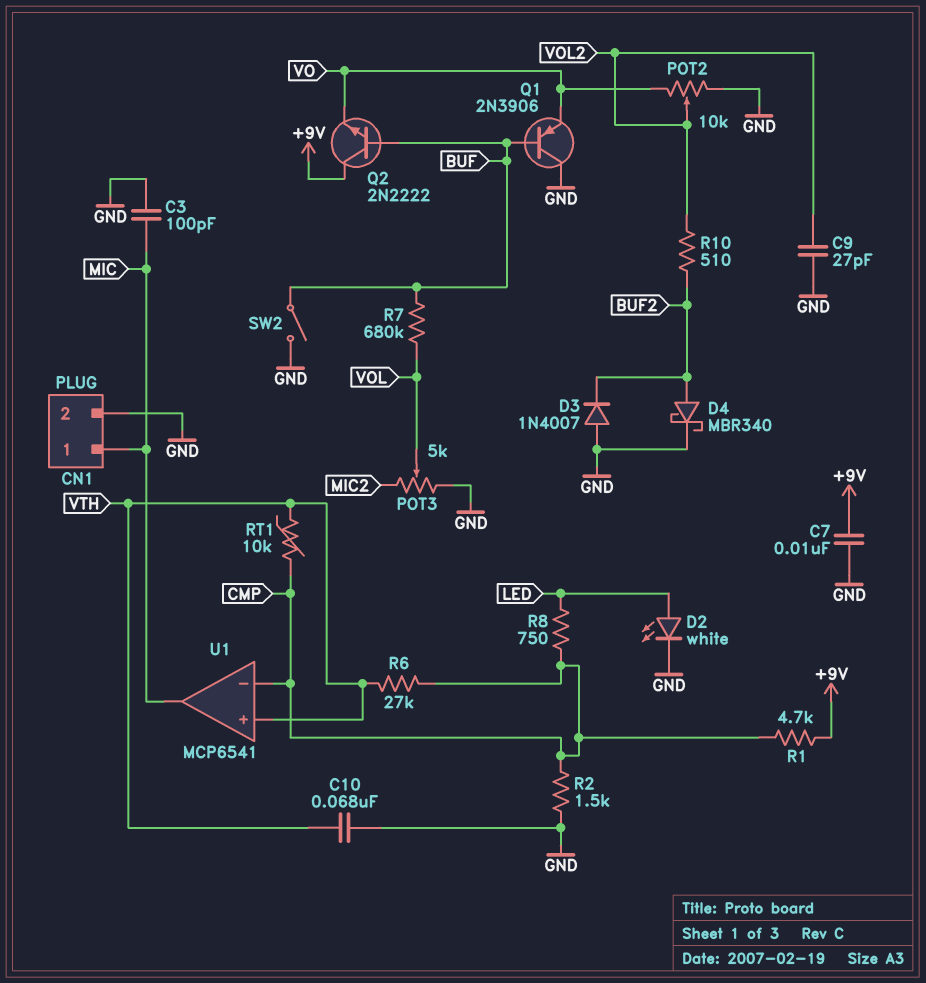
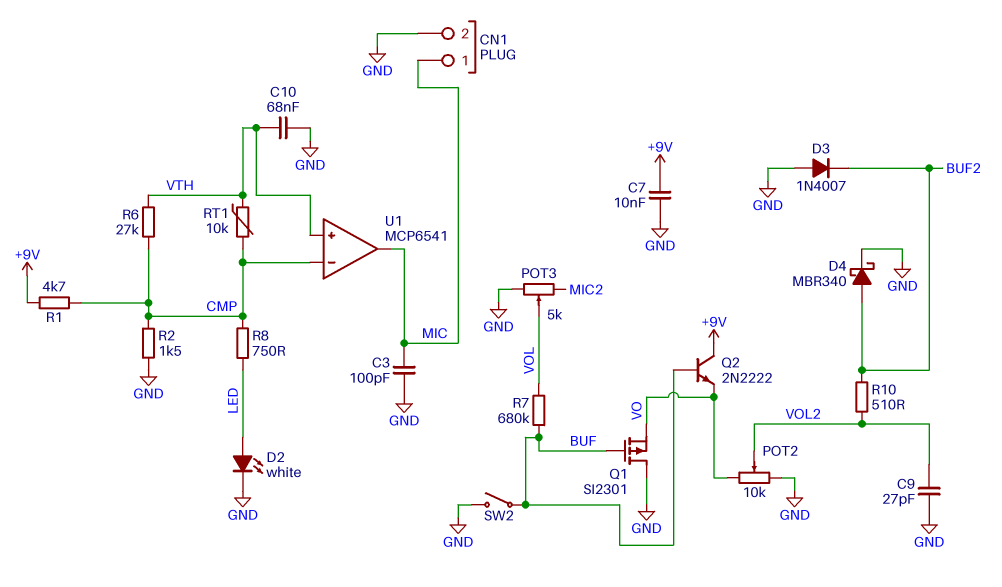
Q1: PNP 2N3906 (B BUF, C GND, E VO) -> PMOS SI2301 (G BUF, D GND, S VO)

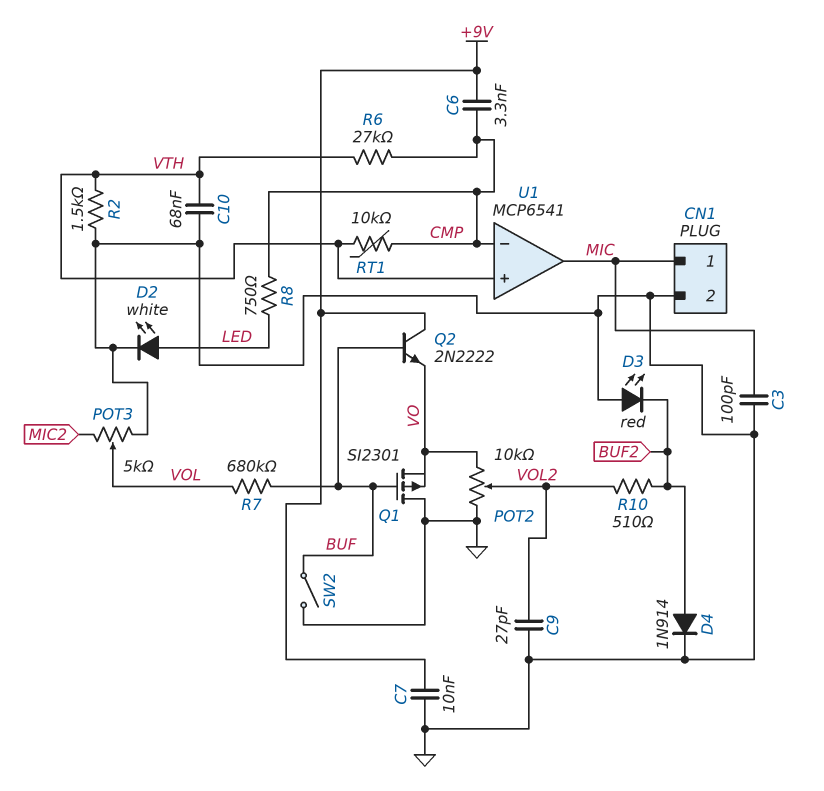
C6: none -> 3.3nF (+9V, CMP)
D3: diode 1N4007 (A GND, K BUF2) -> LED red (A GND, K BUF2)
D4: schottky MBR340 (A BUF2, K GND) -> diode 1N914 (A BUF2, K GND)
R1: 4.7k (+9V, CMP) -> none
R2: 1.5k (CMP, GND) -> 1.5k (GND, VTH)

